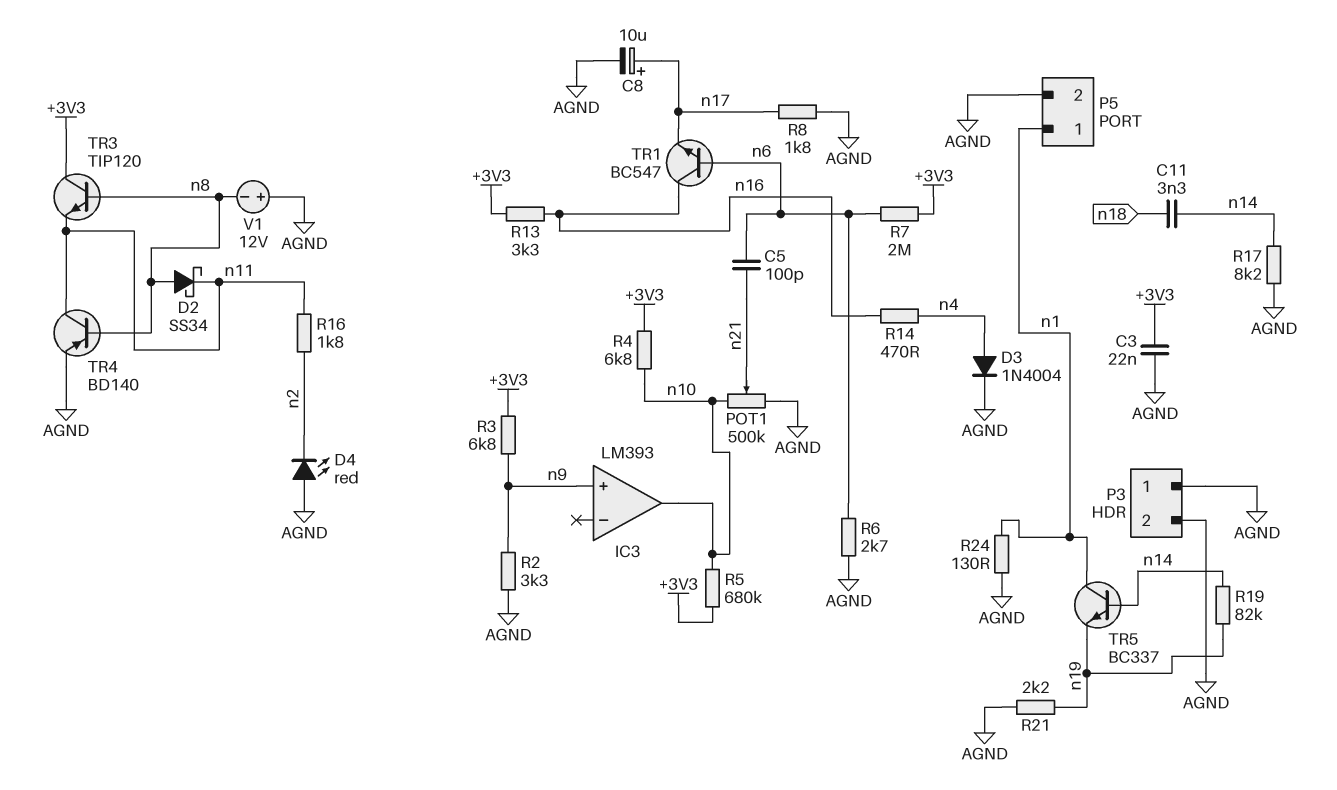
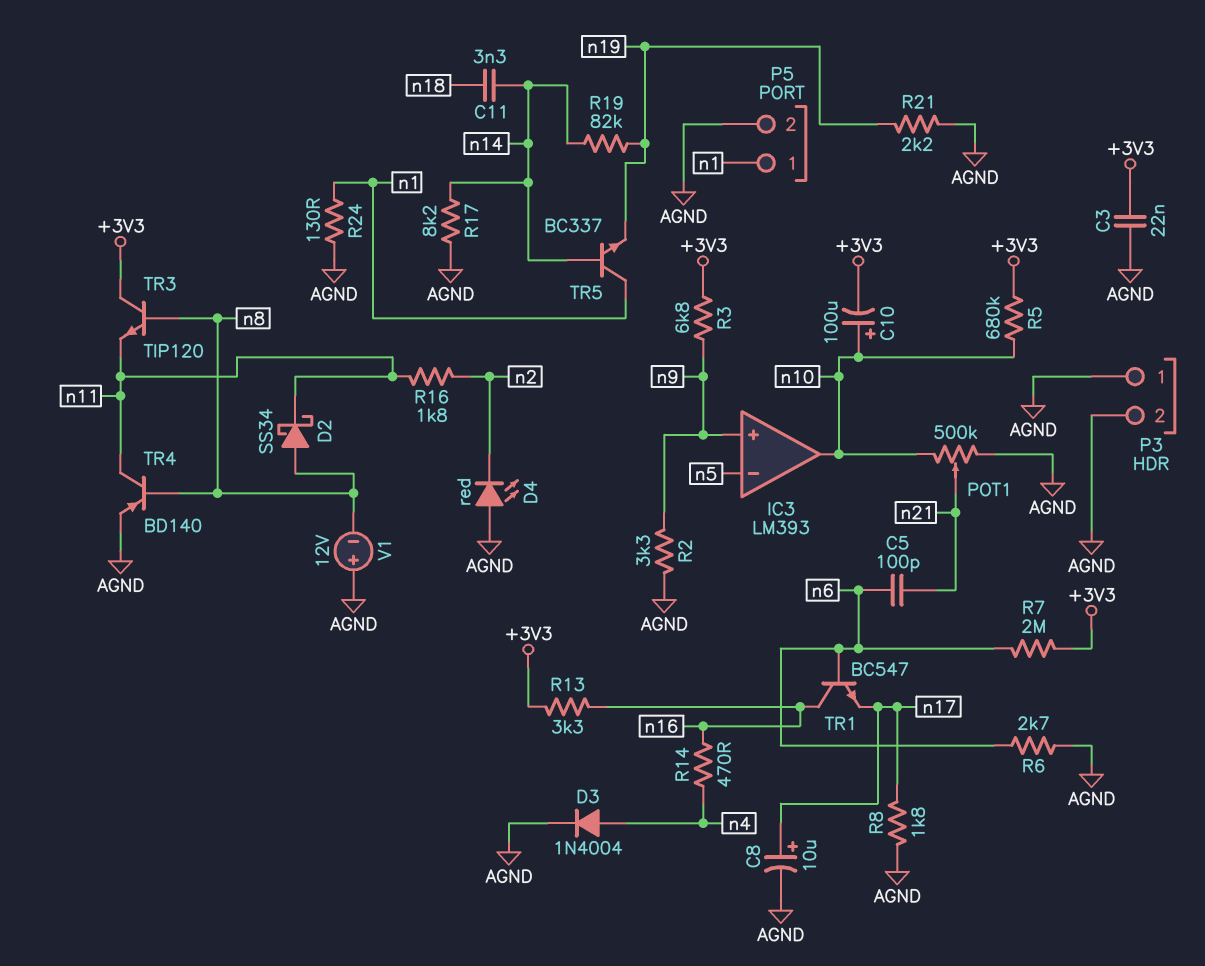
C10: none -> 100uF (plus n10, minus +3V3)
IC3 pin in-: none -> n5
R4: 6.8k (+3V3, n10) -> none

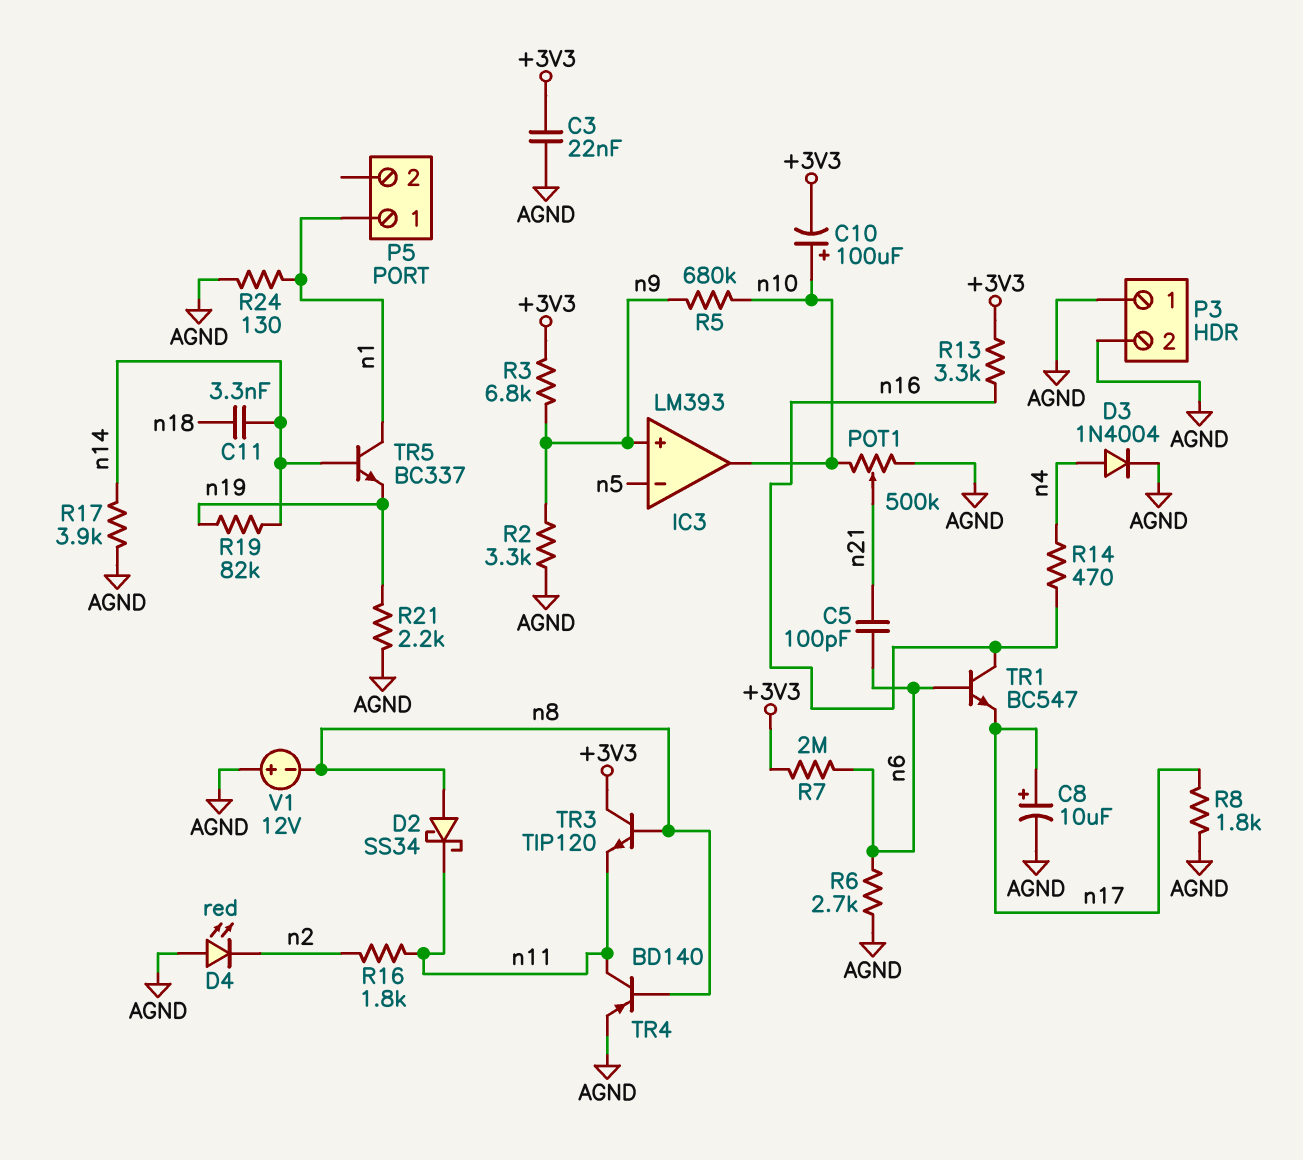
P5 pin 2: AGND -> none
R5: 680k (+3V3, n10) -> 680k (n9, n10)
R17: 8.2k (AGND, n14) -> 3.9k (AGND, n14)

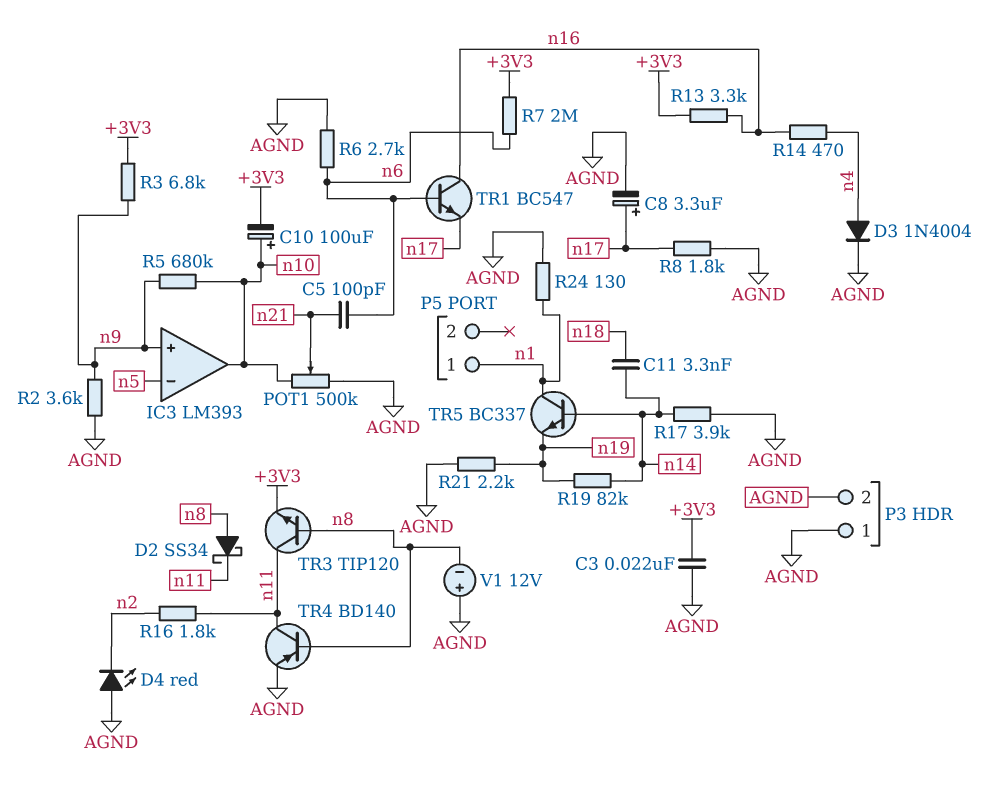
C8: 10uF (plus n17, minus AGND) -> 3.3uF (plus n17, minus AGND)
R2: 3.3k (AGND, n9) -> 3.6k (AGND, n9)
TR3: NPN TIP120 (B n8, C +3V3, E n11) -> NPN TIP120 (B n8, C n11, E +3V3)

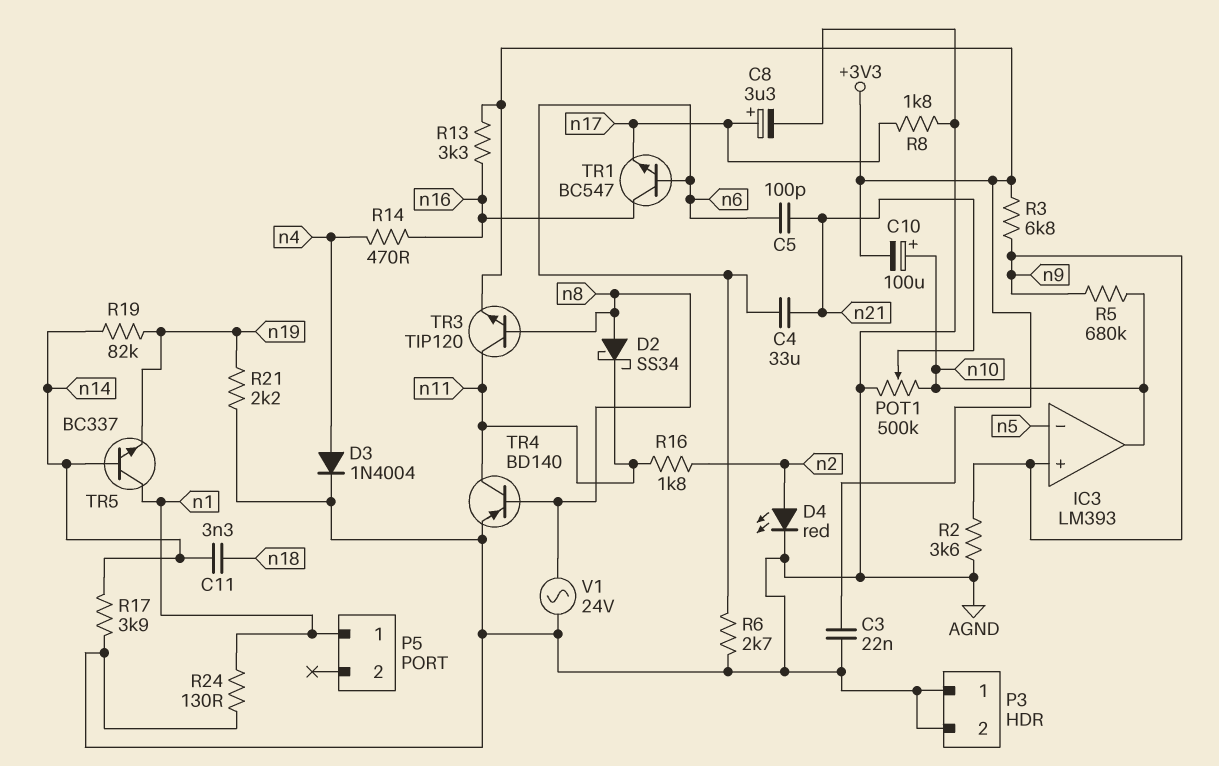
C4: none -> 33uF (n6, n21)
D4: LED red (A AGND, K n2) -> LED red (A n2, K AGND)
R7: 2M (+3V3, n6) -> none
V1: 12V (plus AGND, minus n8) -> AC 24V (AGND, n8)

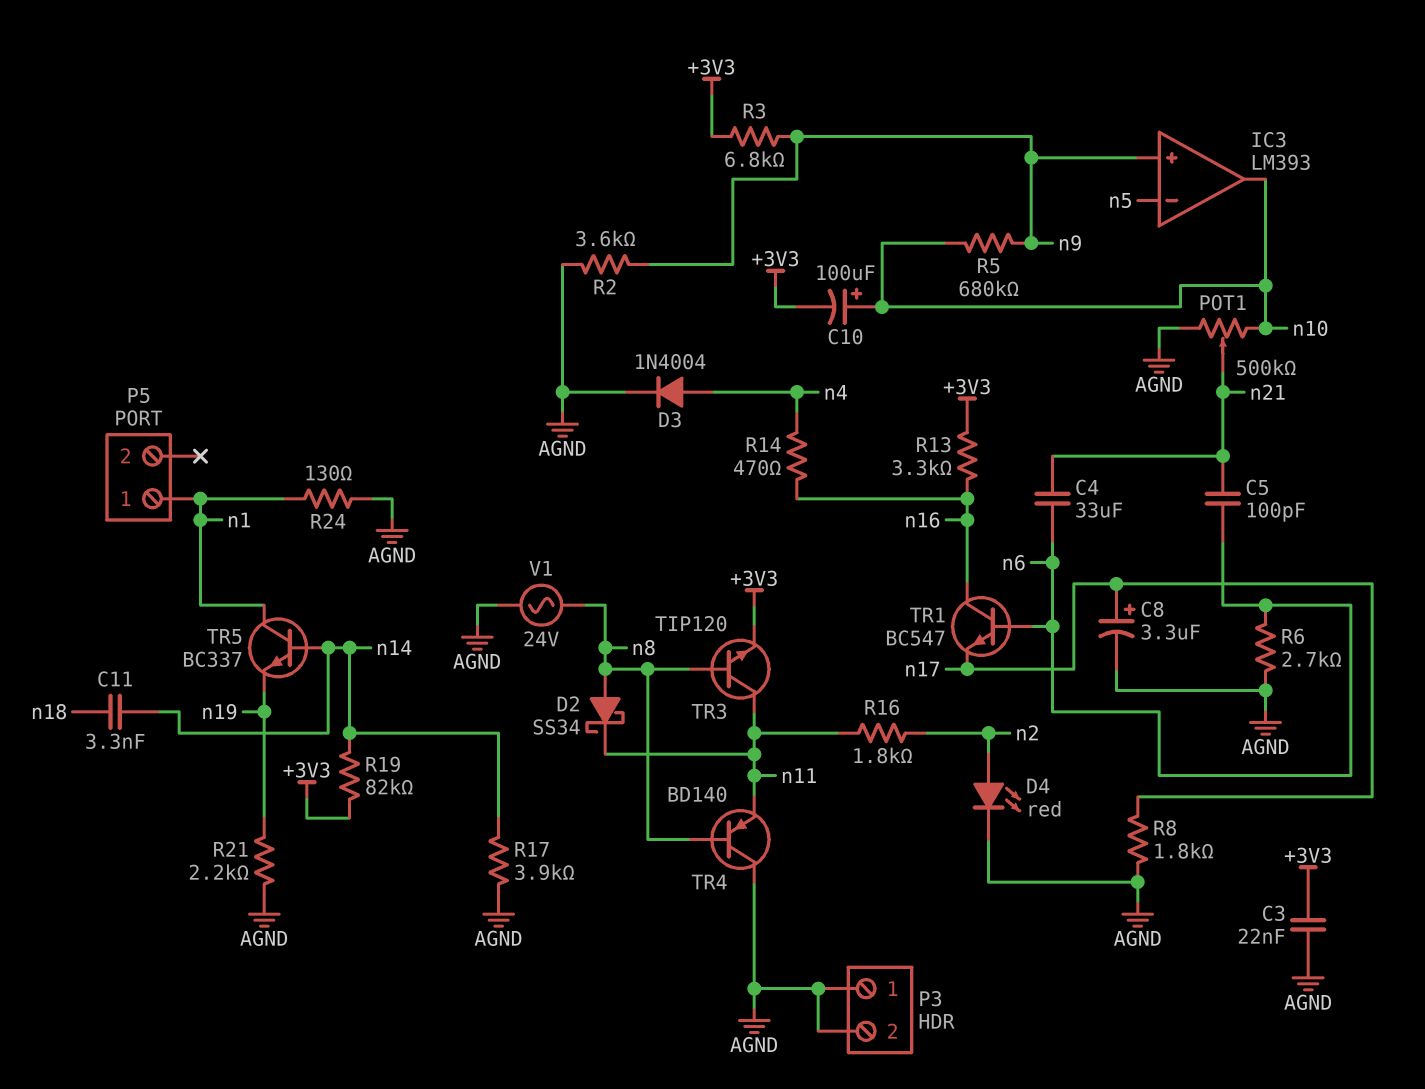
R19: 82k (n14, n19) -> 82k (+3V3, n14)
TR4: PNP BD140 (B n8, C n11, E AGND) -> PNP BD140 (B n8, C AGND, E n11)

